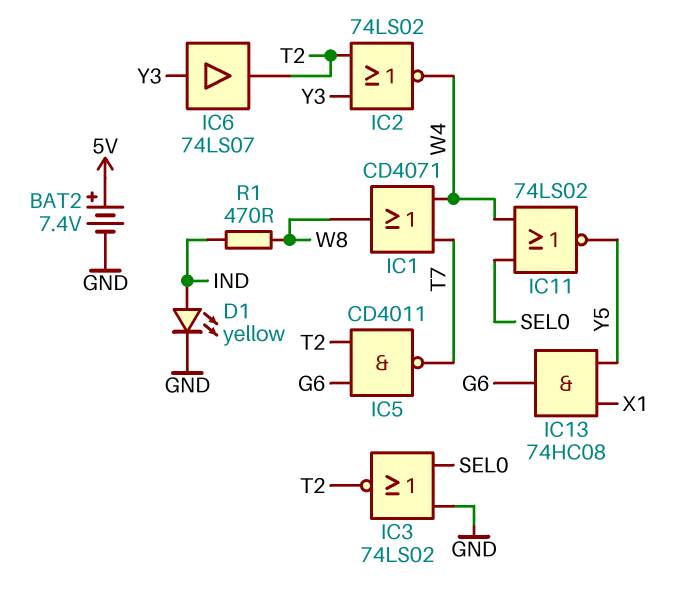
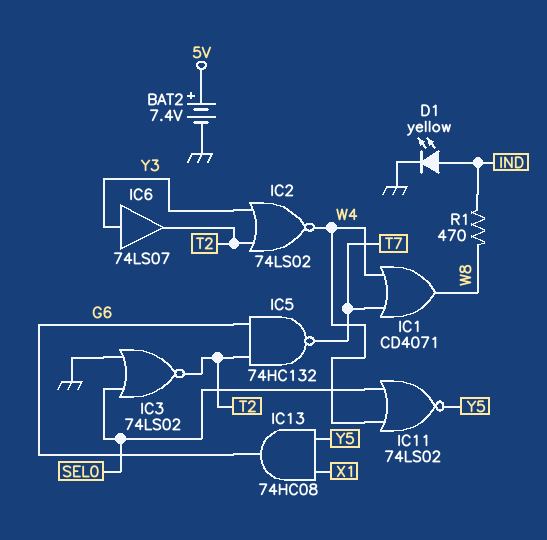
IC5: NAND CD4011 (in G6, in T2, out T7) -> NAND 74HC132 (in G6, in T2, out T7)

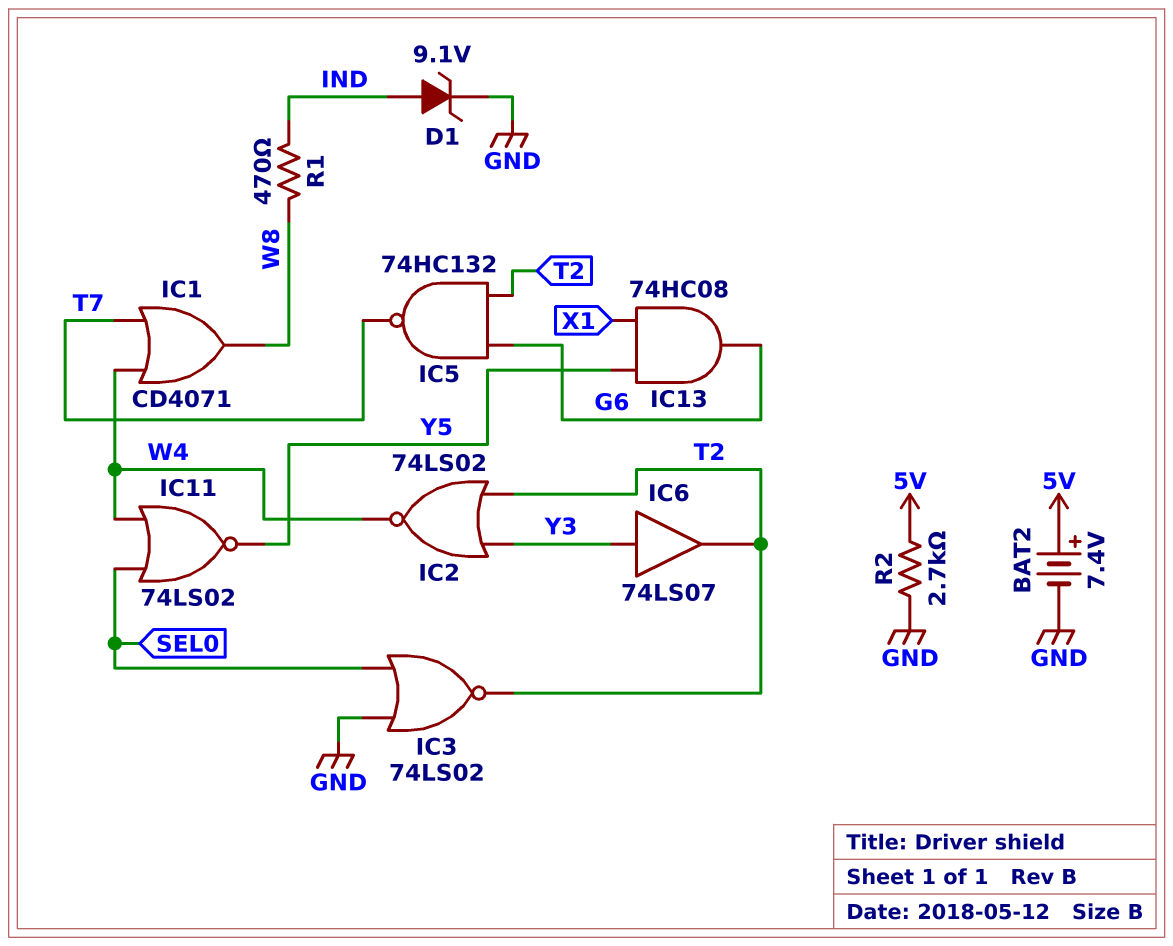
D1: LED yellow (A IND, K GND) -> zener 9.1V (A IND, K GND)
R2: none -> 2.7k (5V, GND)

